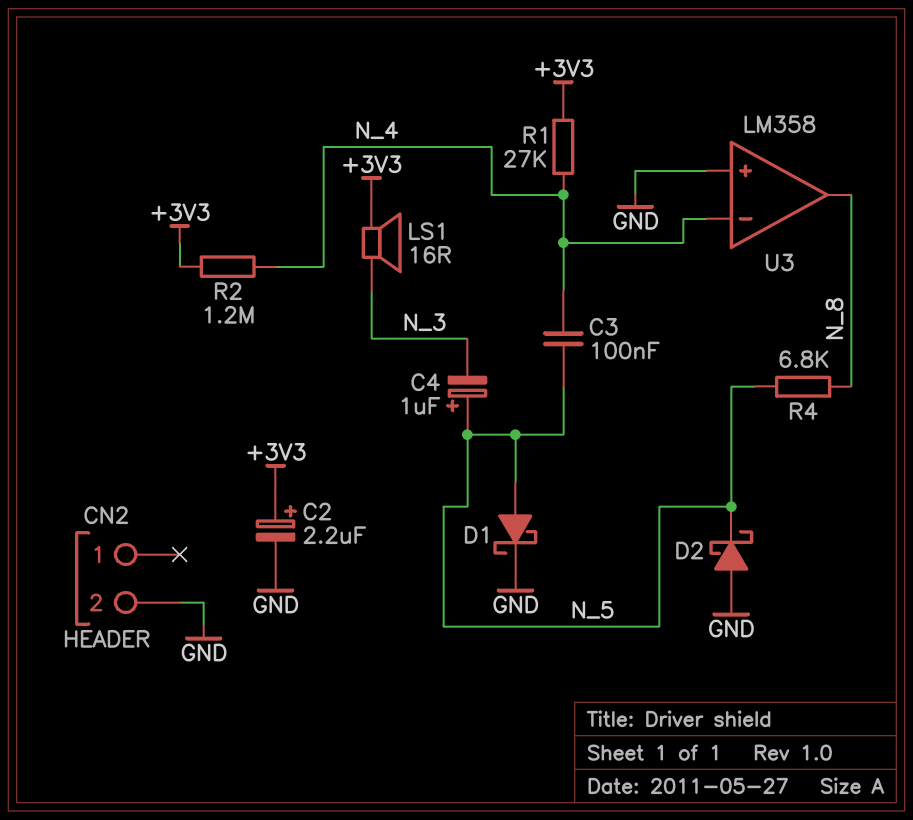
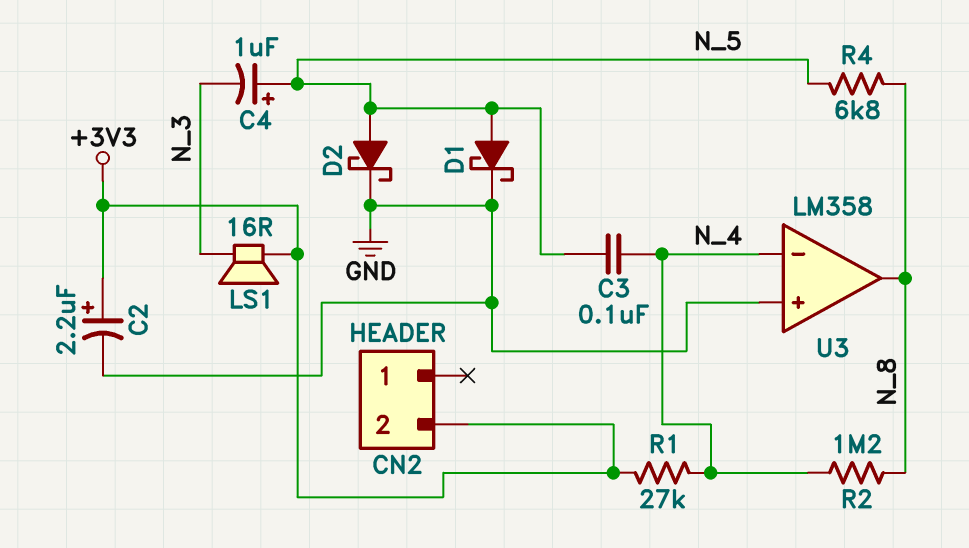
CN2 pin 2: GND -> +3V3
D2: schottky (A GND, K N_5) -> schottky (A N_5, K GND)
R2: 1.2M (+3V3, N_4) -> 1.2M (N_4, N_8)

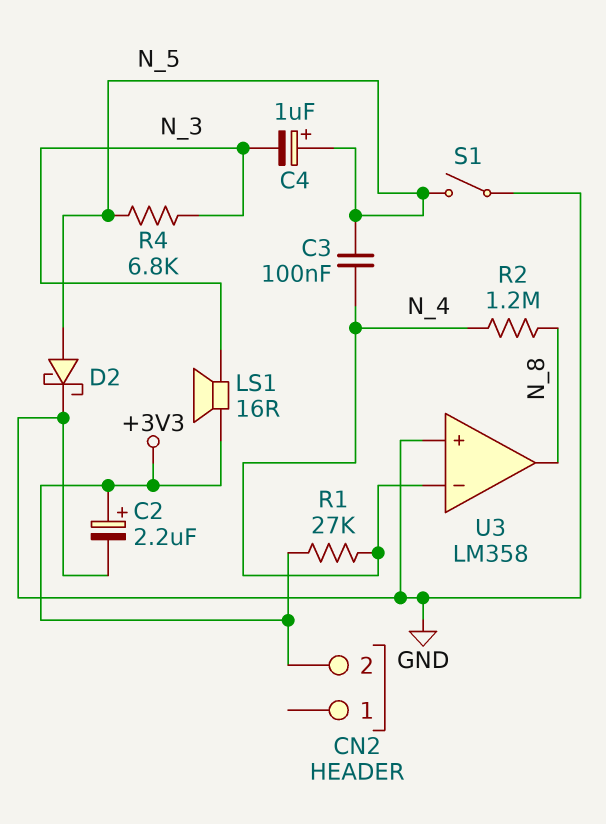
D1: schottky (A N_5, K GND) -> none
R4: 6.8k (N_5, N_8) -> 6.8k (N_3, N_5)
S1: none -> switch (GND, N_5)

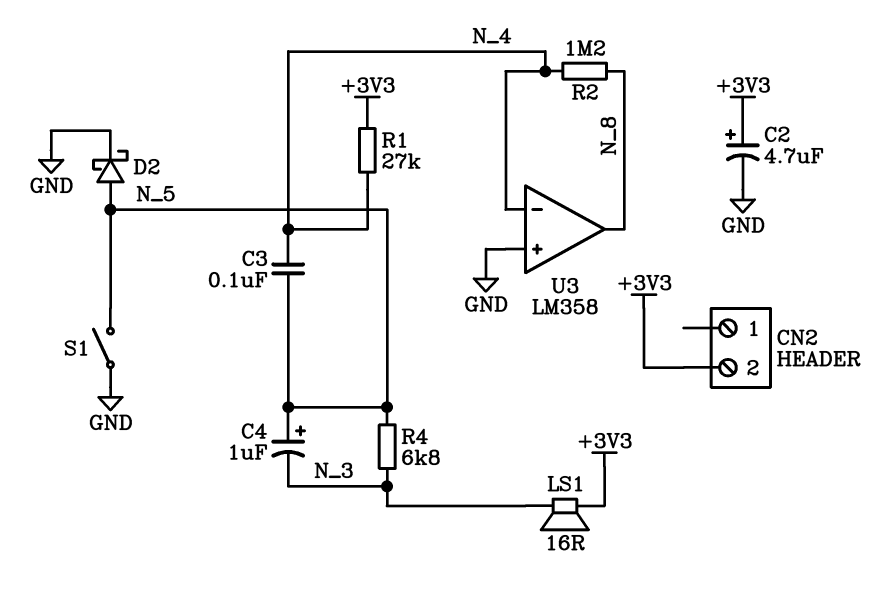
C2: 2.2uF (plus +3V3, minus GND) -> 4.7uF (plus +3V3, minus GND)

